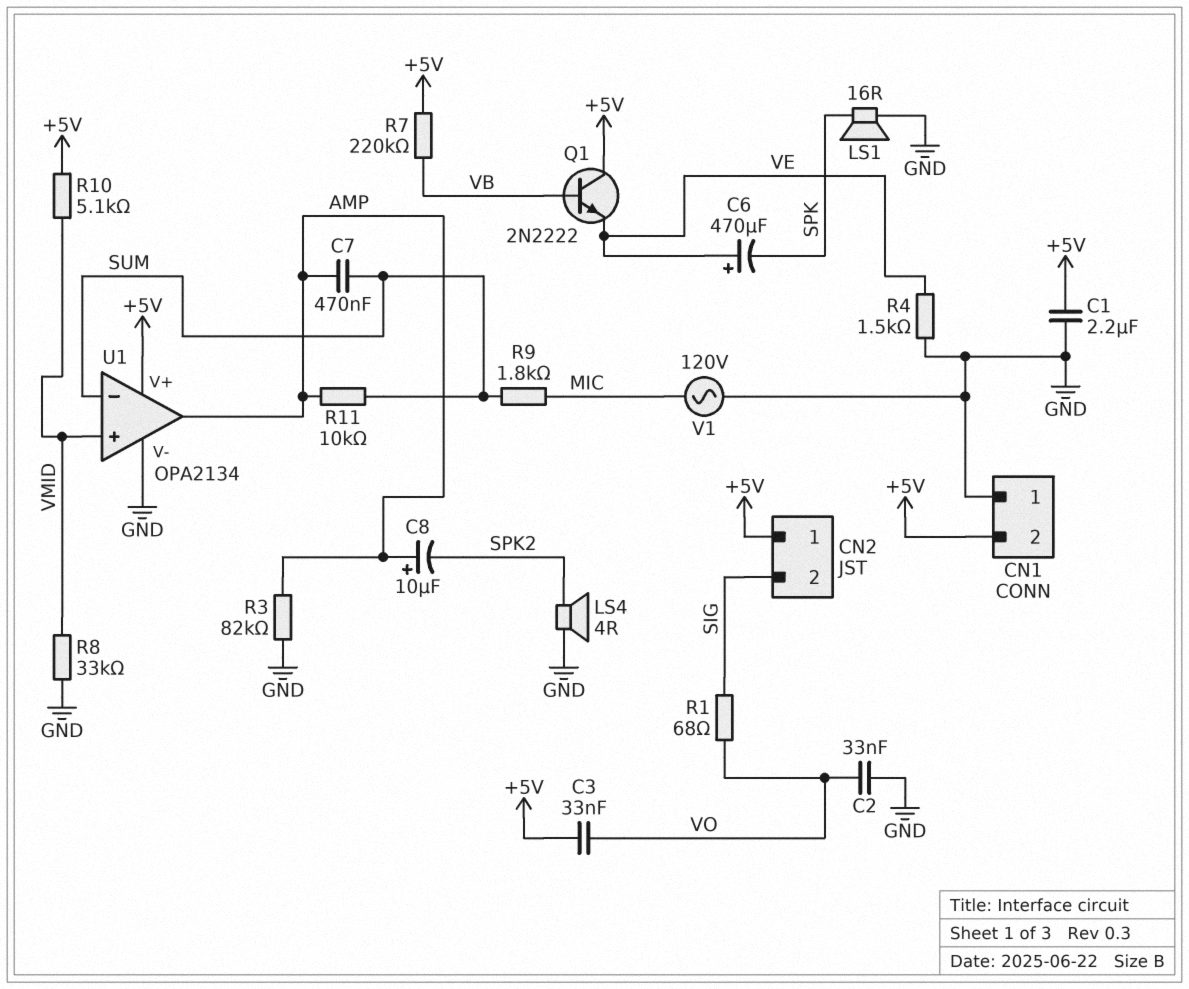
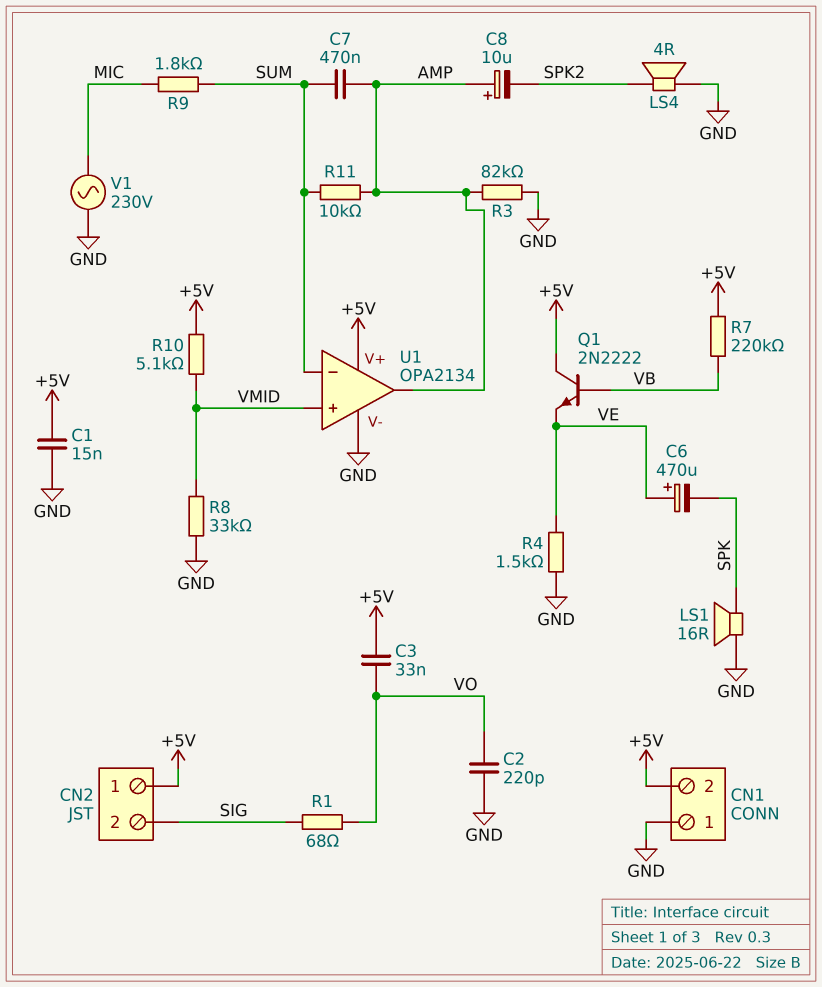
C1: 2.2uF (+5V, GND) -> 15nF (+5V, GND)
C2: 33nF (GND, VO) -> 220pF (GND, VO)
V1: AC 120V (GND, MIC) -> AC 230V (GND, MIC)

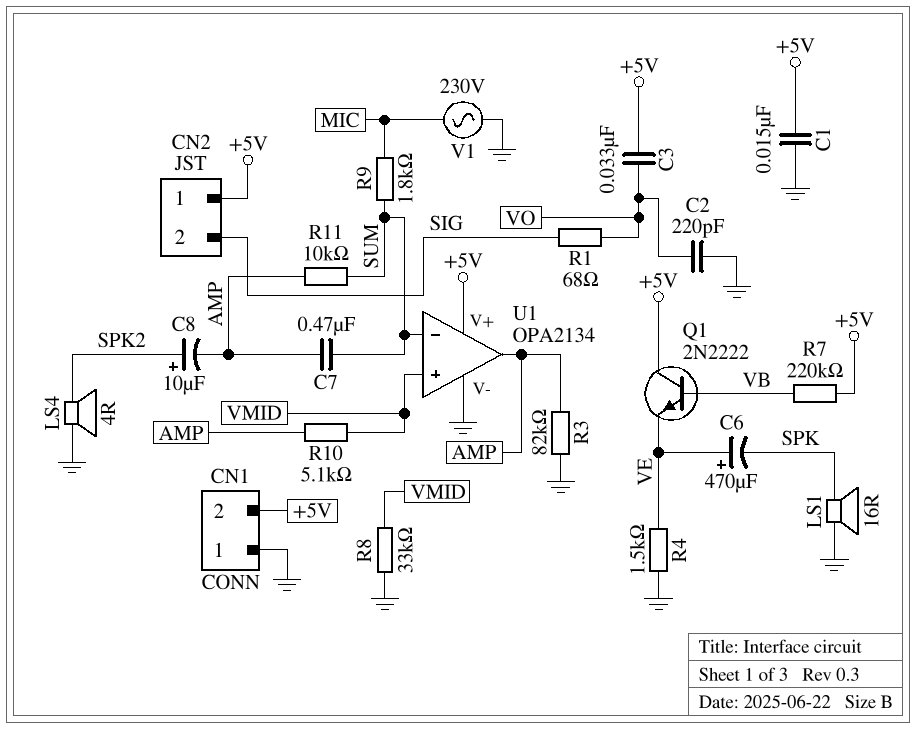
C8: 10uF (plus AMP, minus SPK2) -> 10uF (plus SPK2, minus AMP)
R10: 5.1k (+5V, VMID) -> 5.1k (AMP, VMID)

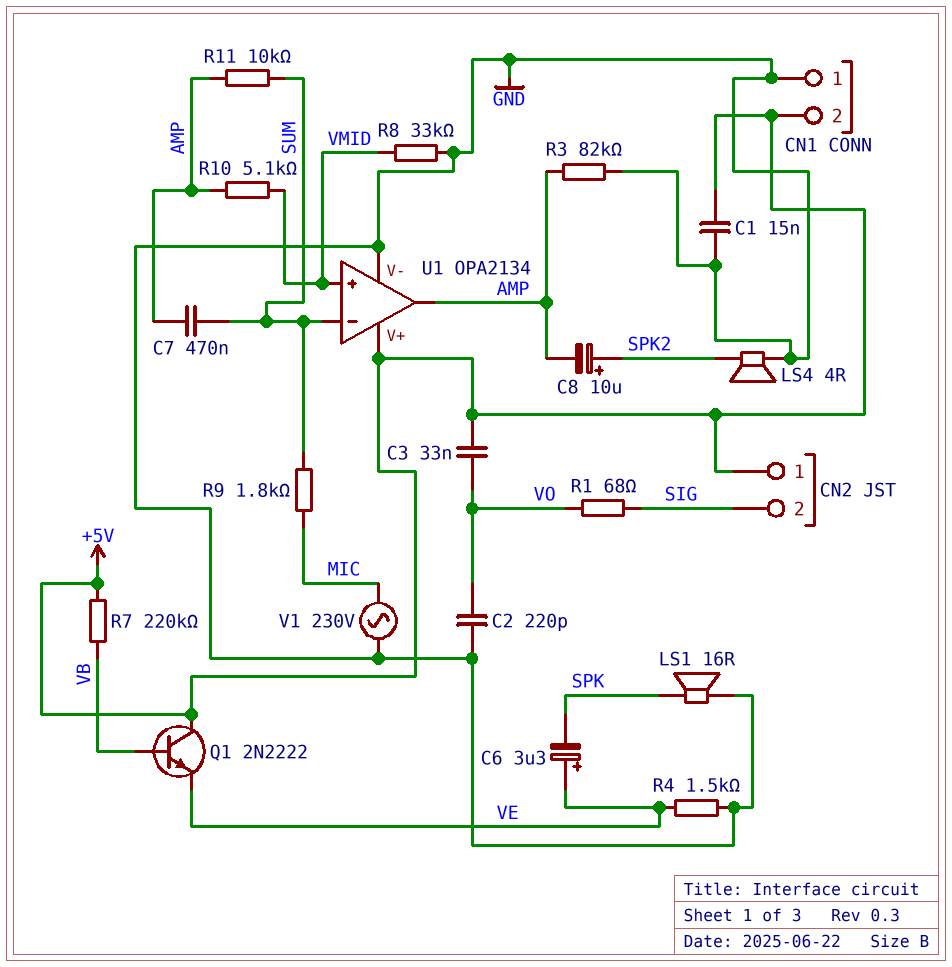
C6: 470uF (plus VE, minus SPK) -> 3.3uF (plus VE, minus SPK)

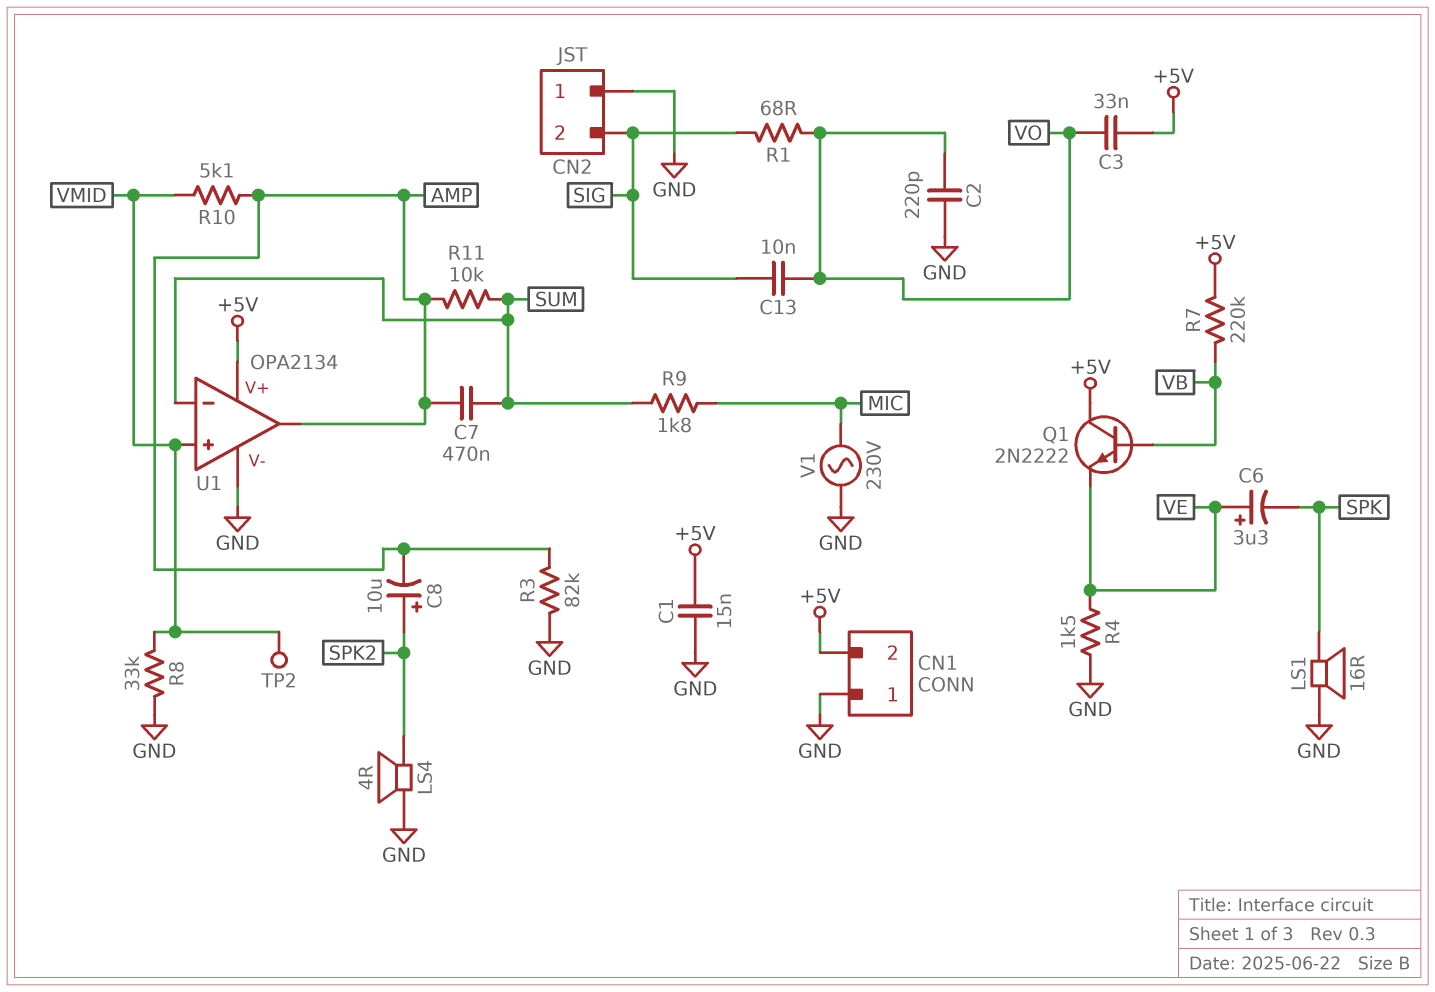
C13: none -> 10nF (SIG, VO)
CN2 pin 1: +5V -> GND
TP2: none -> test point (VMID)

